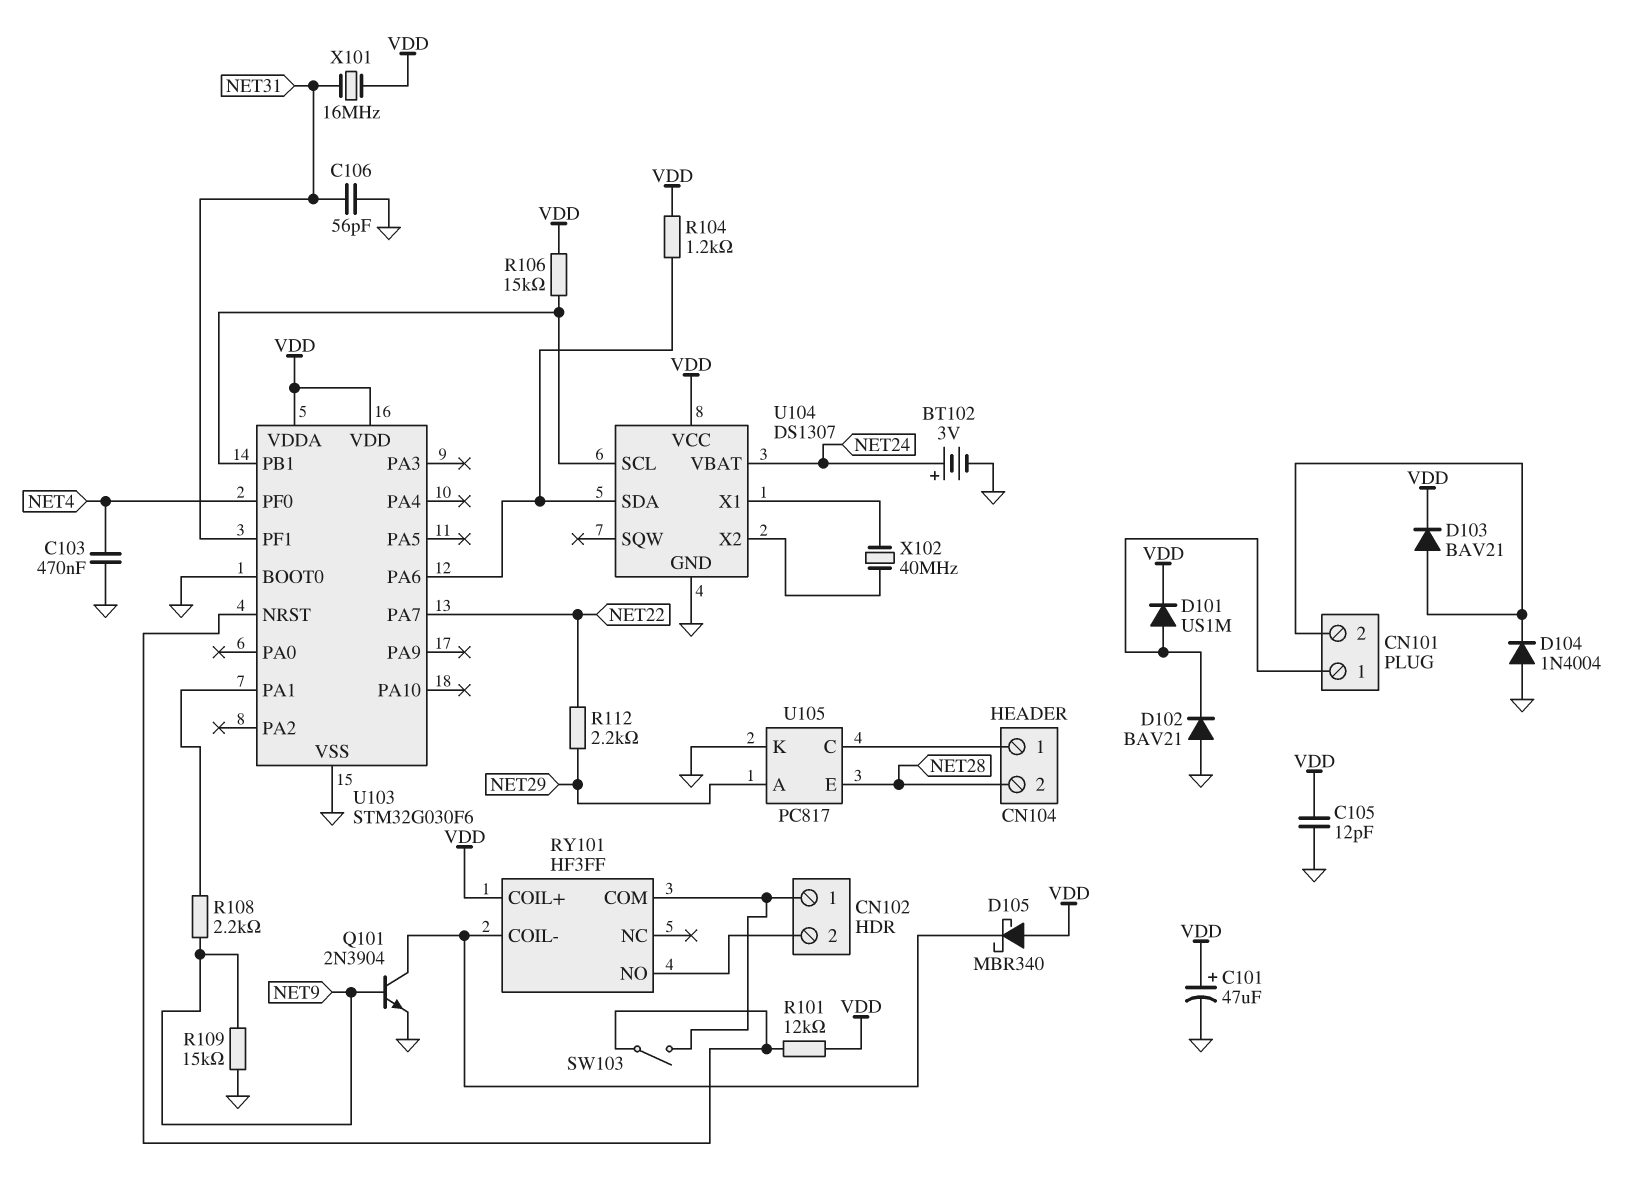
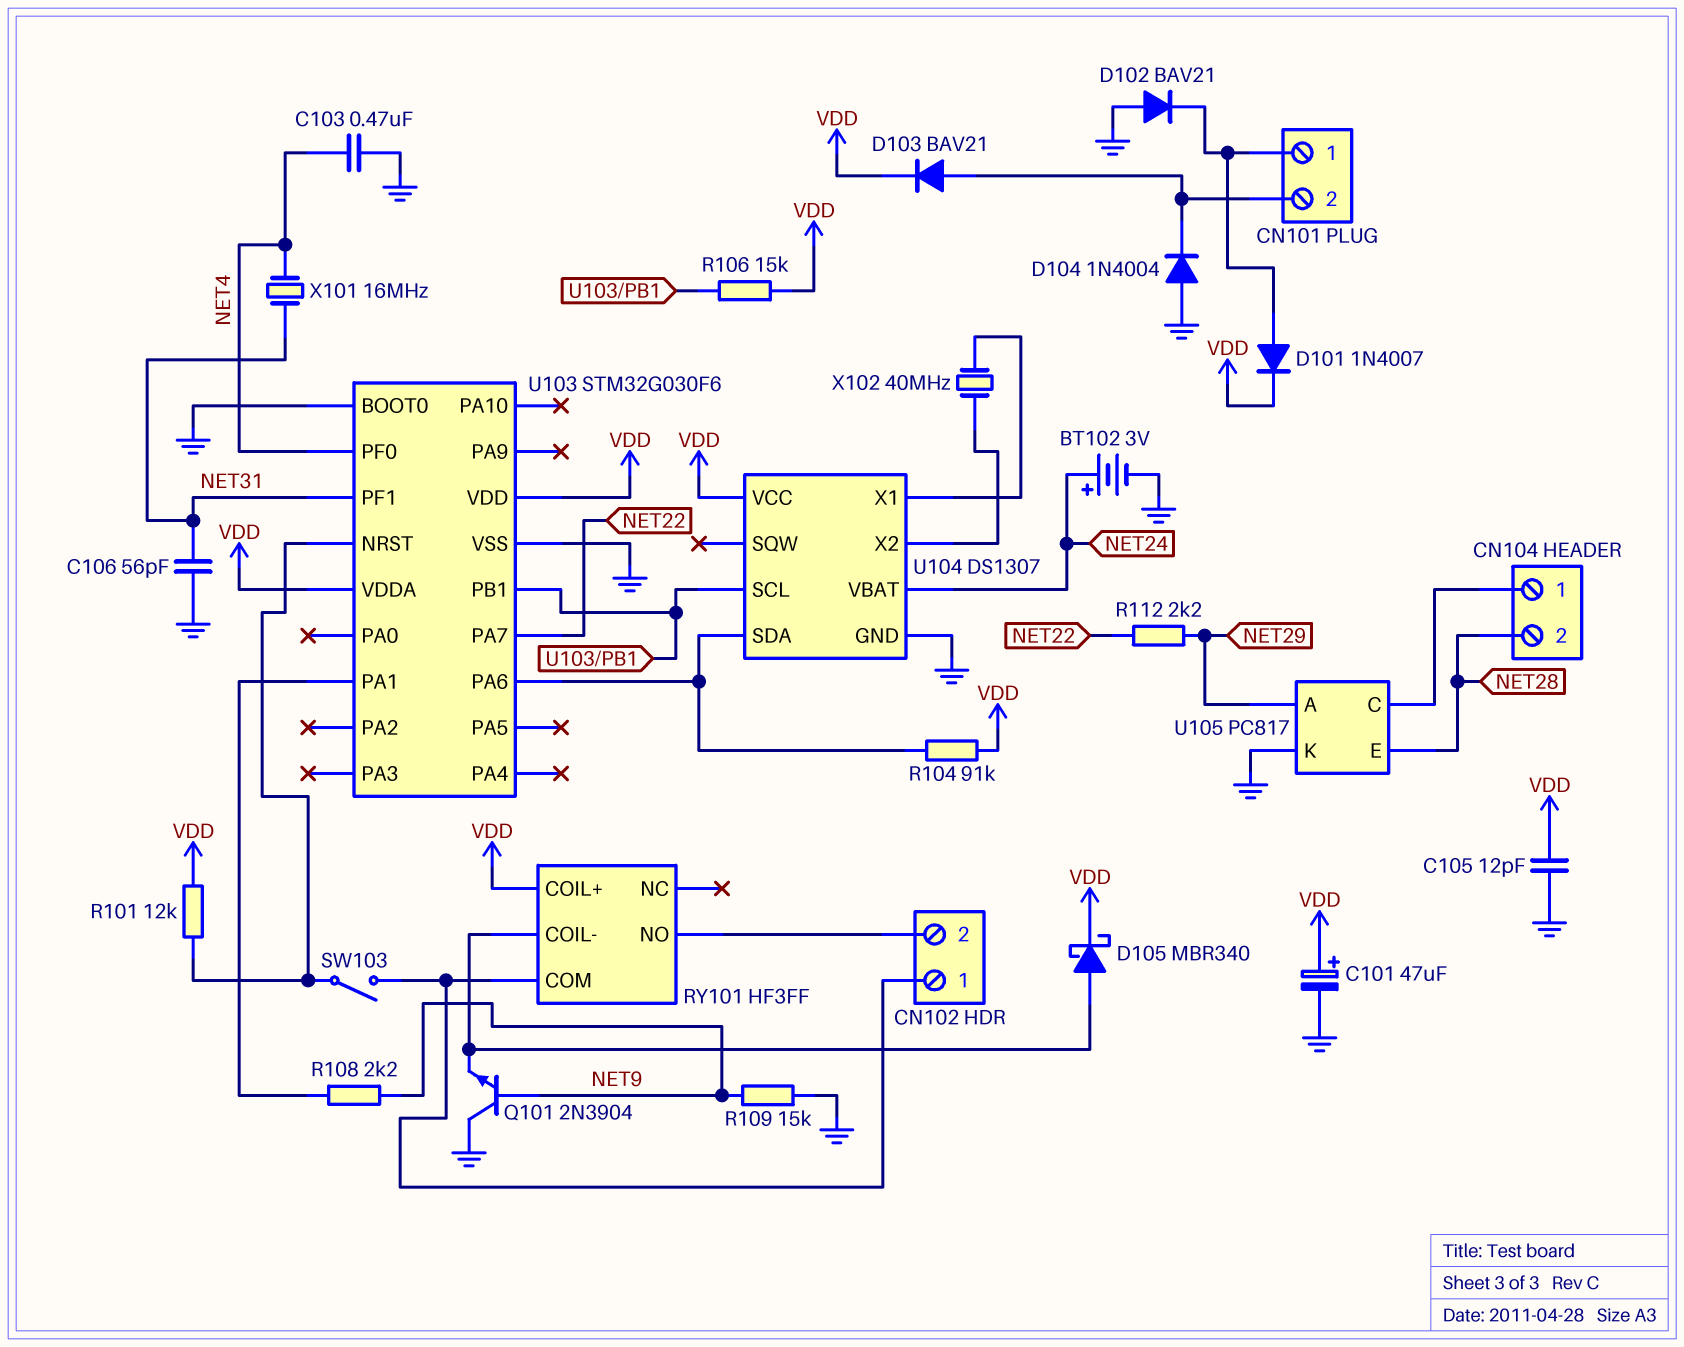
D101: diode US1M (A CN101/1, K VDD) -> diode 1N4007 (A CN101/1, K VDD)
D105: schottky MBR340 (A VDD, K RY101/COIL-) -> schottky MBR340 (A RY101/COIL-, K VDD)
Q101: NPN 2N3904 (B NET9, C RY101/COIL-, E GND) -> NPN 2N3904 (B NET9, C GND, E RY101/COIL-)
R104: 1.2k (U103/PA6, VDD) -> 91k (U103/PA6, VDD)
X101: 16MHz (NET31, VDD) -> 16MHz (NET4, NET31)

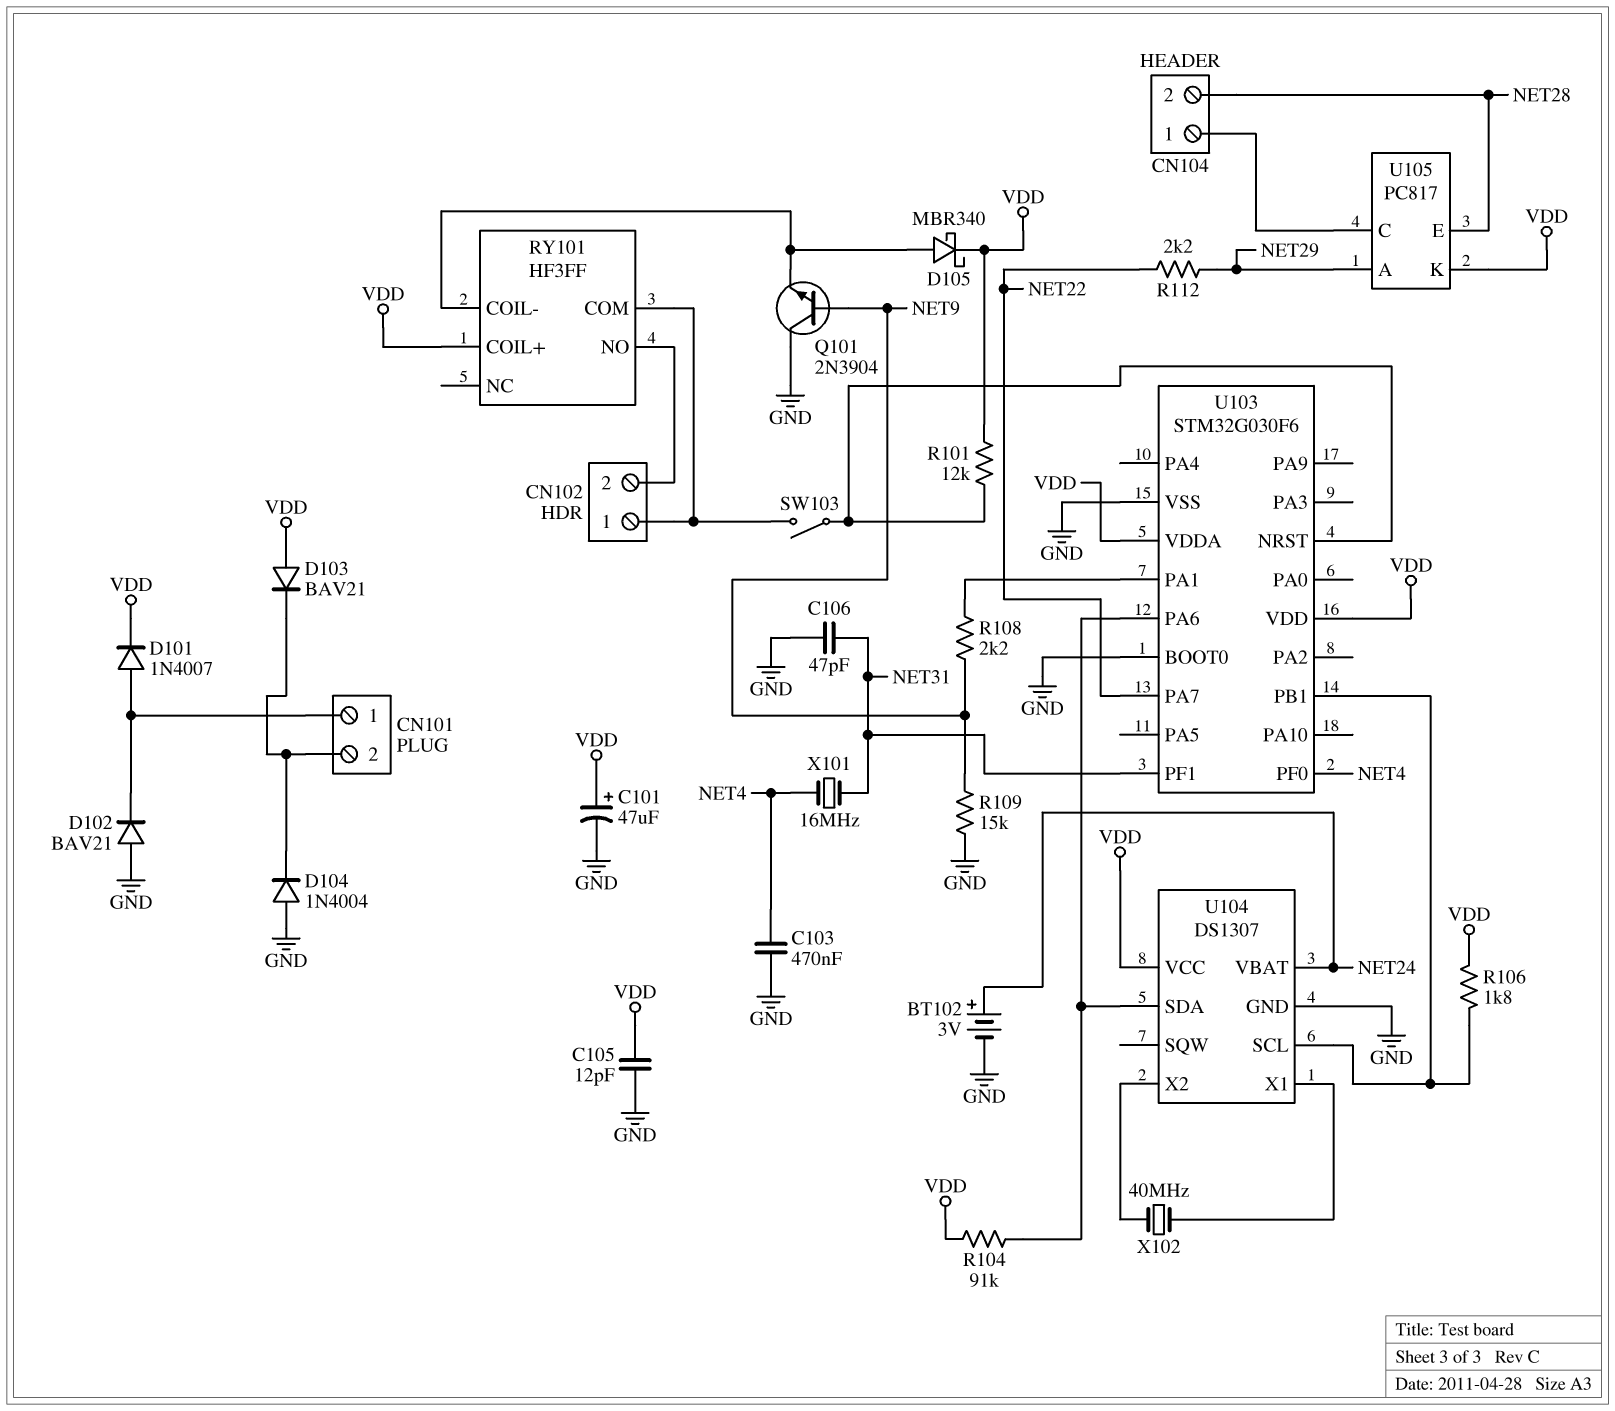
C106: 56pF (GND, NET31) -> 47pF (GND, NET31)
D103: diode BAV21 (A CN101/2, K VDD) -> diode BAV21 (A VDD, K CN101/2)
R106: 15k (U103/PB1, VDD) -> 1.8k (U103/PB1, VDD)
U105 pin K: GND -> VDD

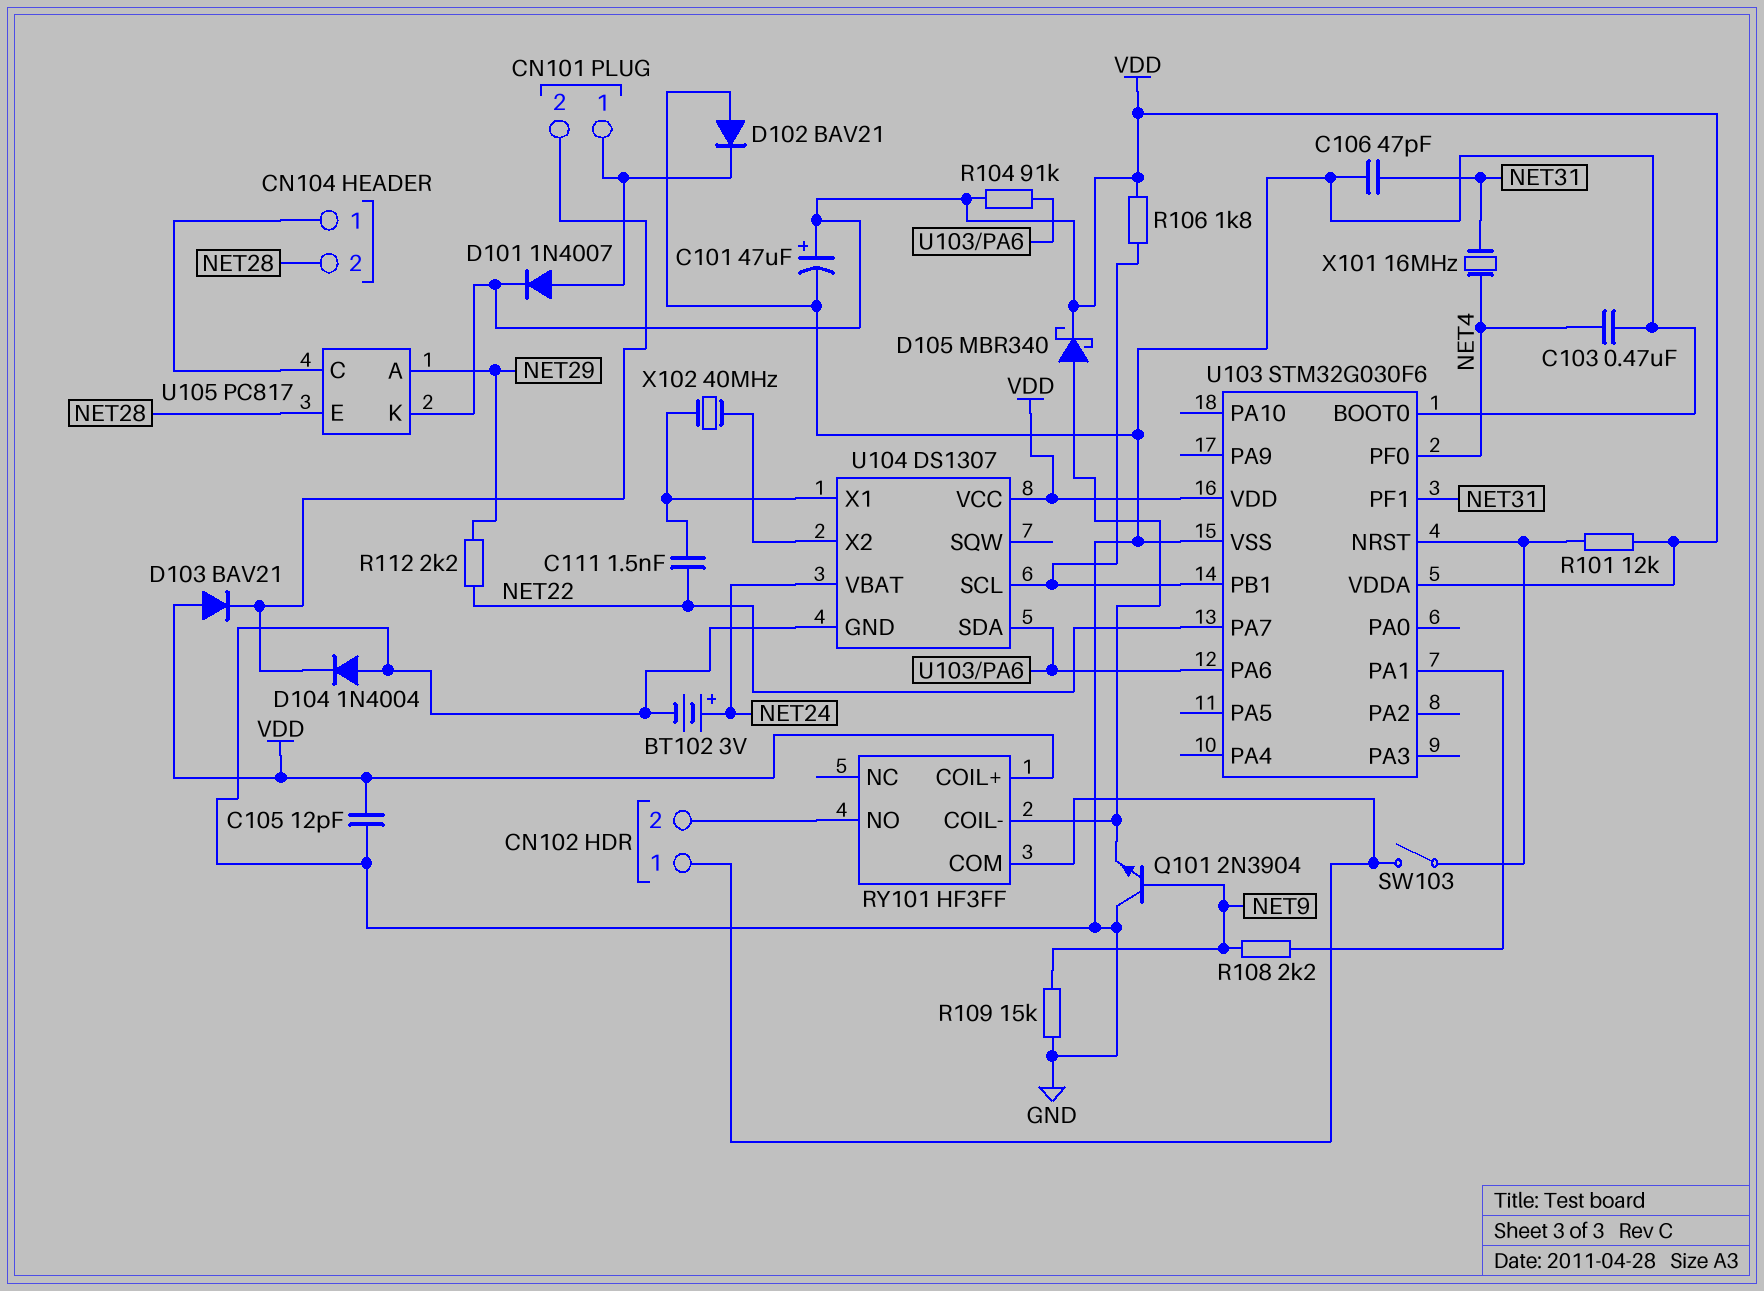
C111: none -> 1.5nF (NET22, U104/X1)

